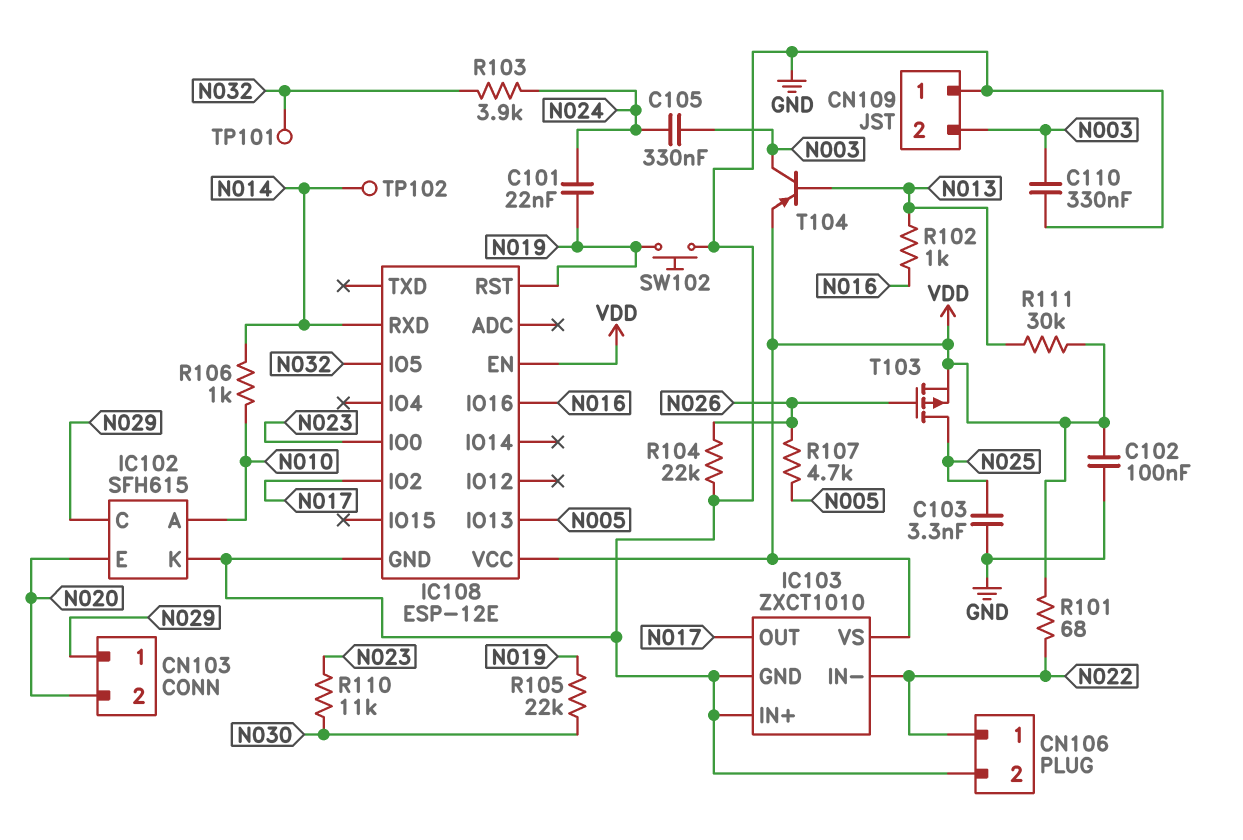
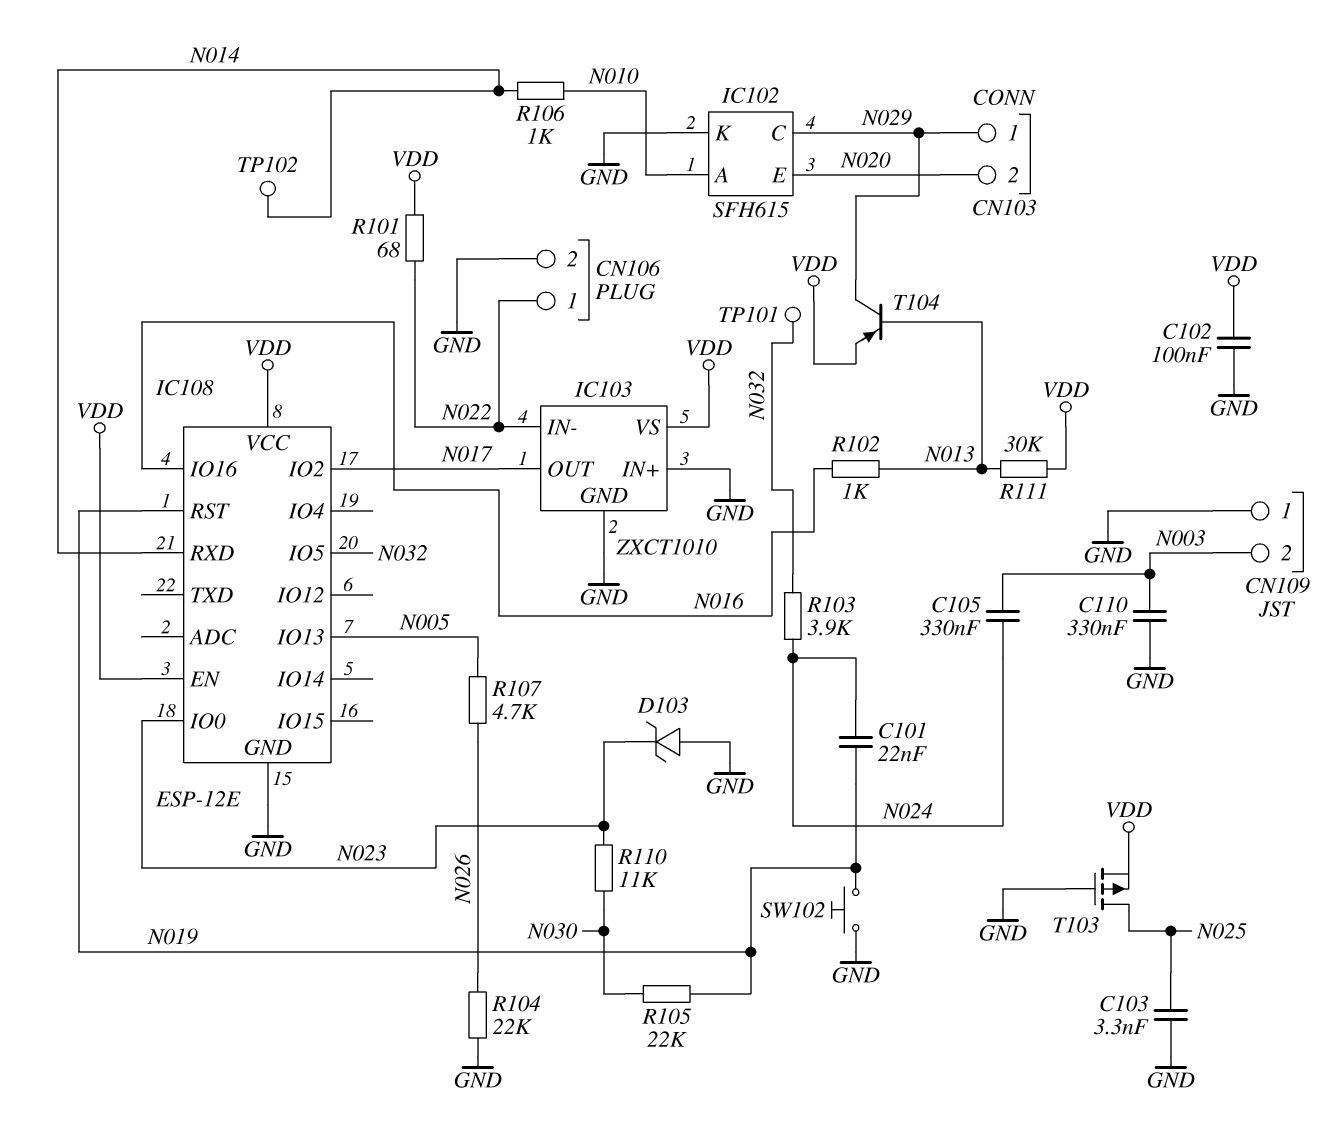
D103: none -> zener (A GND, K N023)
T103: PMOS (G N026, D N025, S VDD) -> PMOS (G GND, D N025, S VDD)
T104: PNP (B N013, C N003, E VDD) -> PNP (B N013, C N029, E VDD)

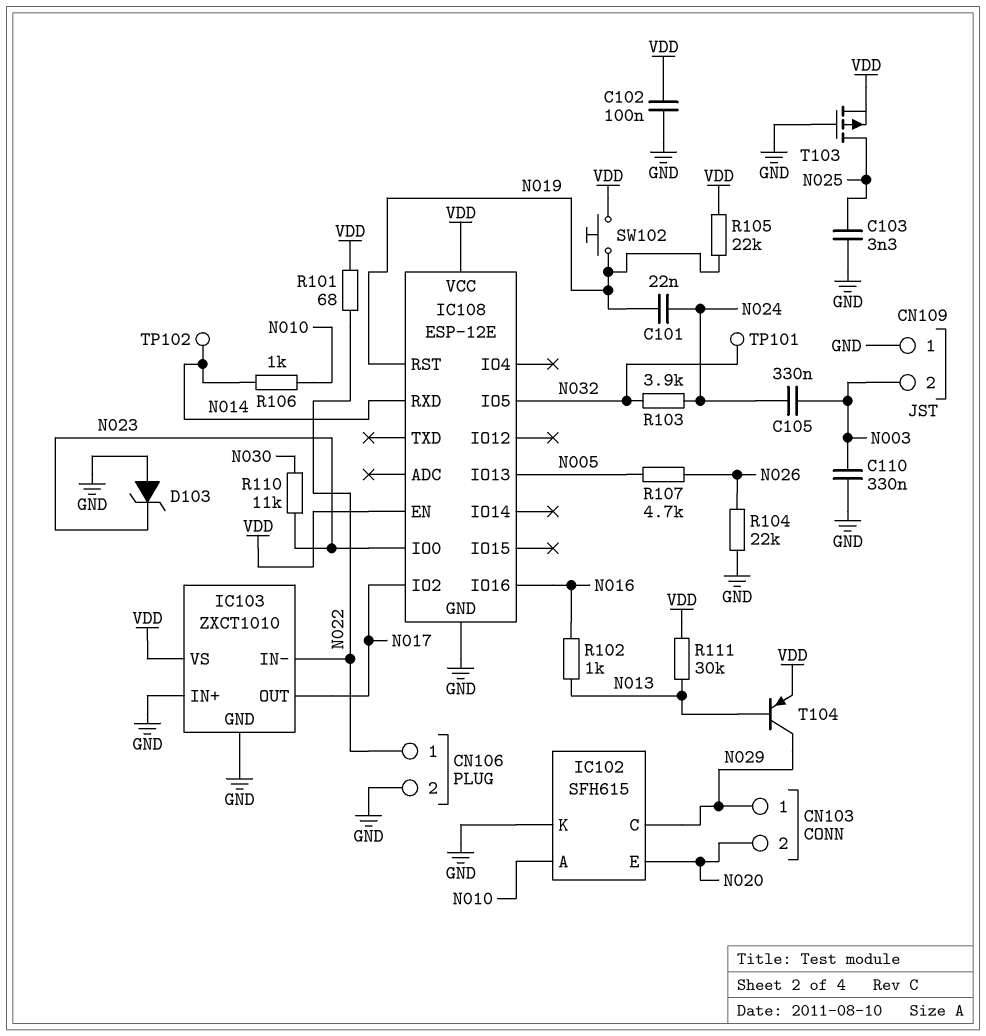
R105: 22k (N019, N030) -> 22k (N019, VDD)
SW102: button (GND, N019) -> button (N019, VDD)

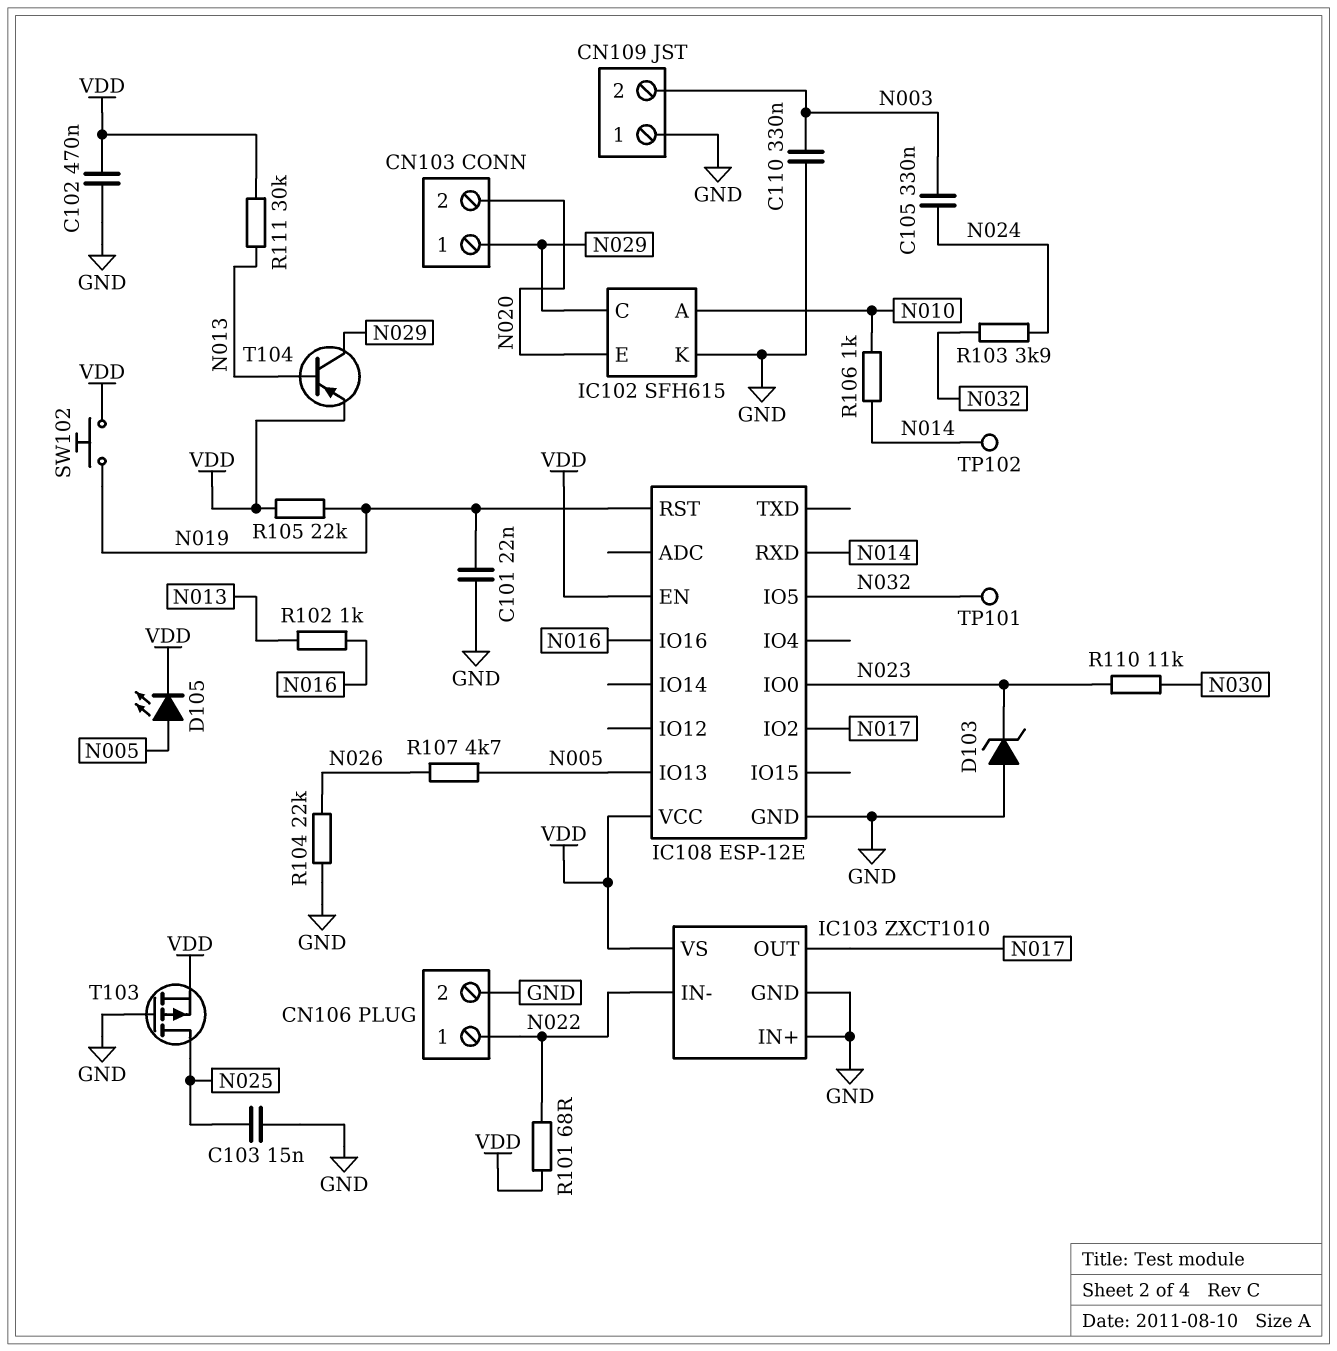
C101: 22nF (N019, N024) -> 22nF (GND, N019)
C102: 100nF (GND, VDD) -> 470nF (GND, VDD)
C103: 3.3nF (GND, N025) -> 15nF (GND, N025)
D105: none -> LED (A N005, K VDD)

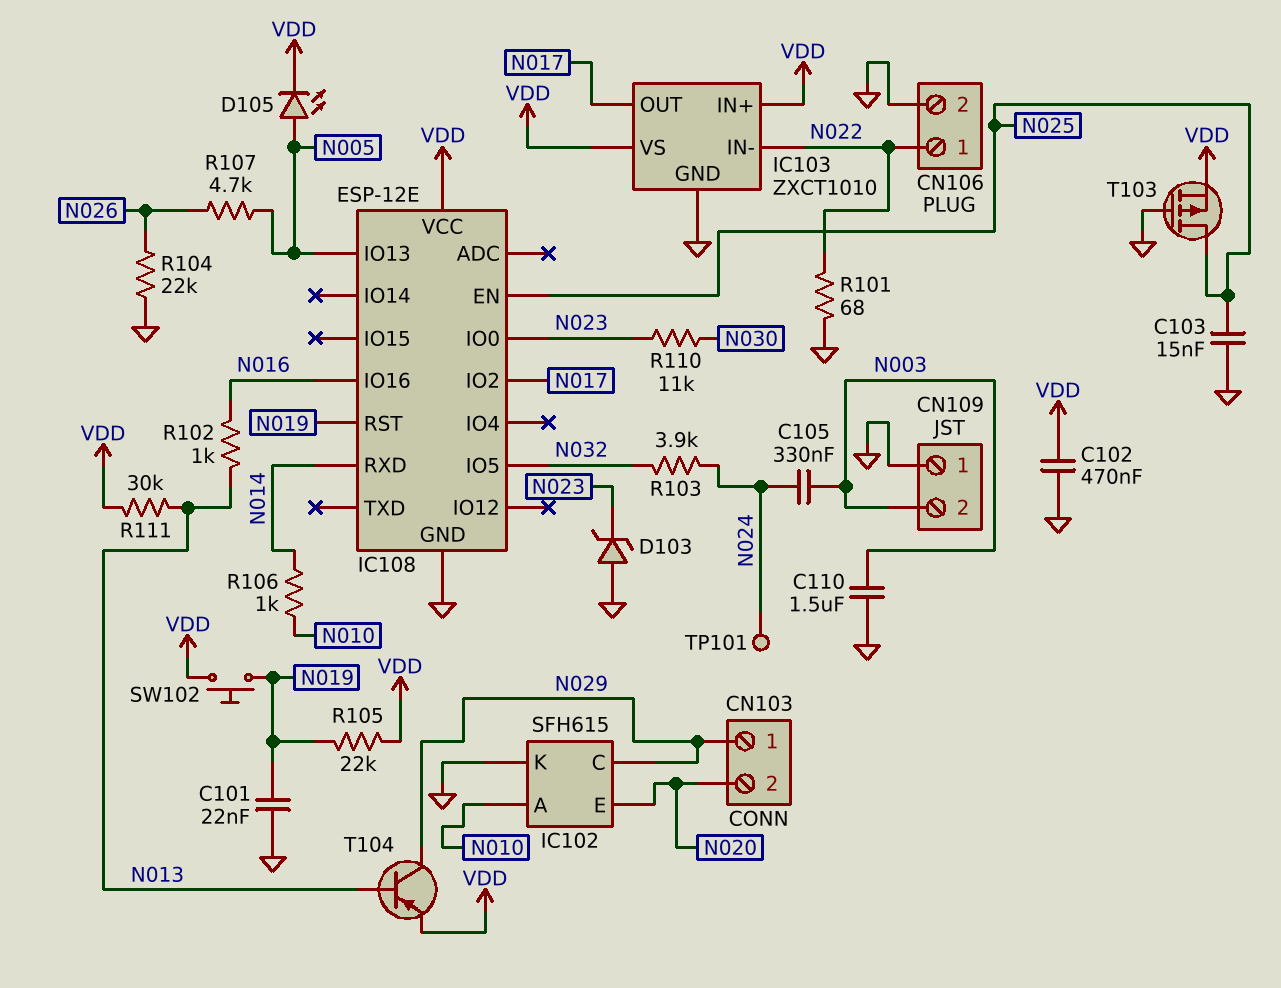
C110: 330nF (GND, N003) -> 1.5uF (GND, N003)
IC103 pin IN+: GND -> VDD
IC108 pin EN: VDD -> N025
R101: 68 (N022, VDD) -> 68 (GND, N022)
TP101: test point (N032) -> test point (N024)
TP102: test point (N014) -> none

